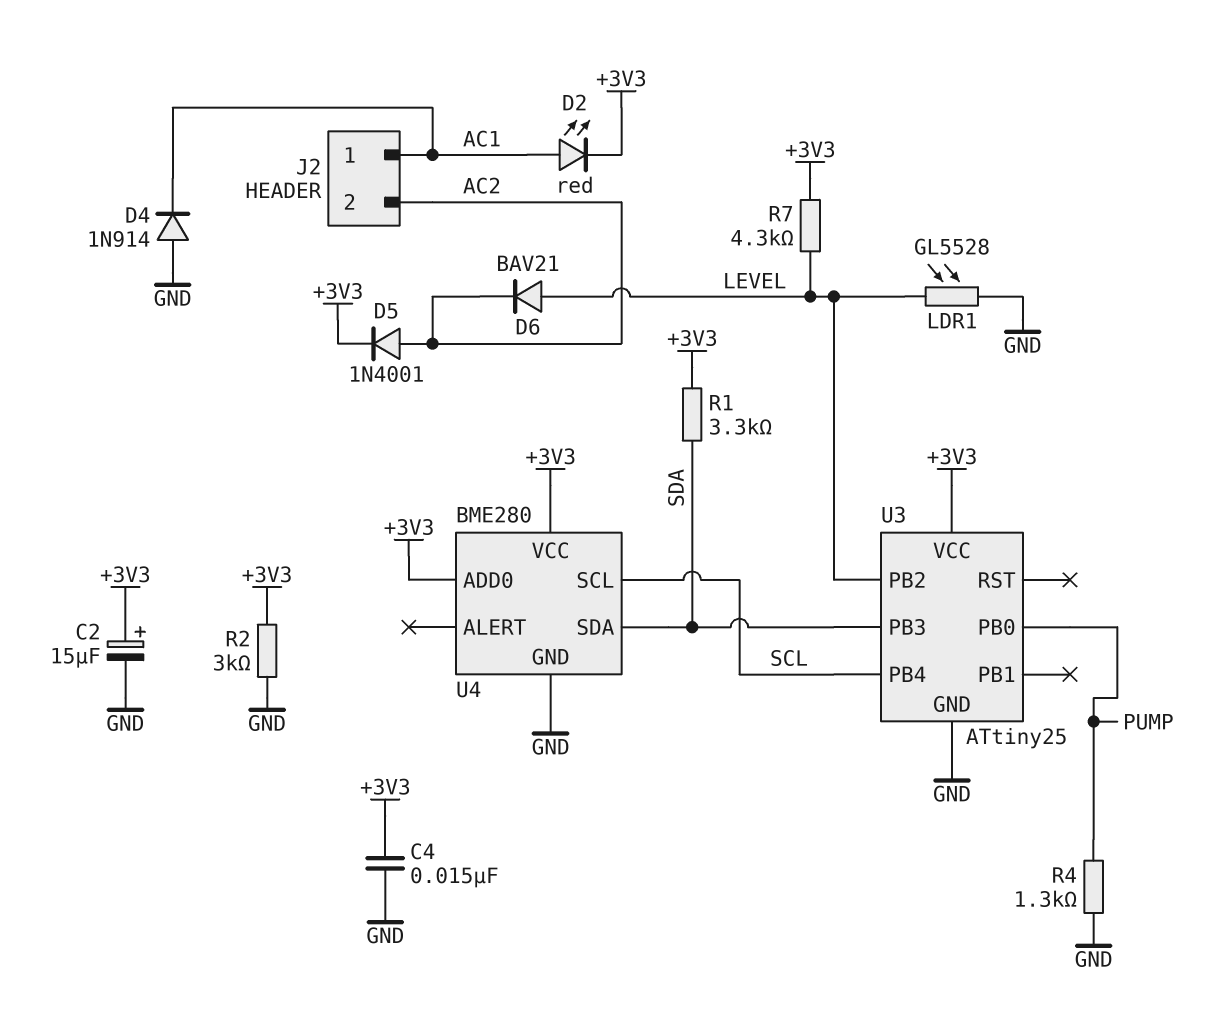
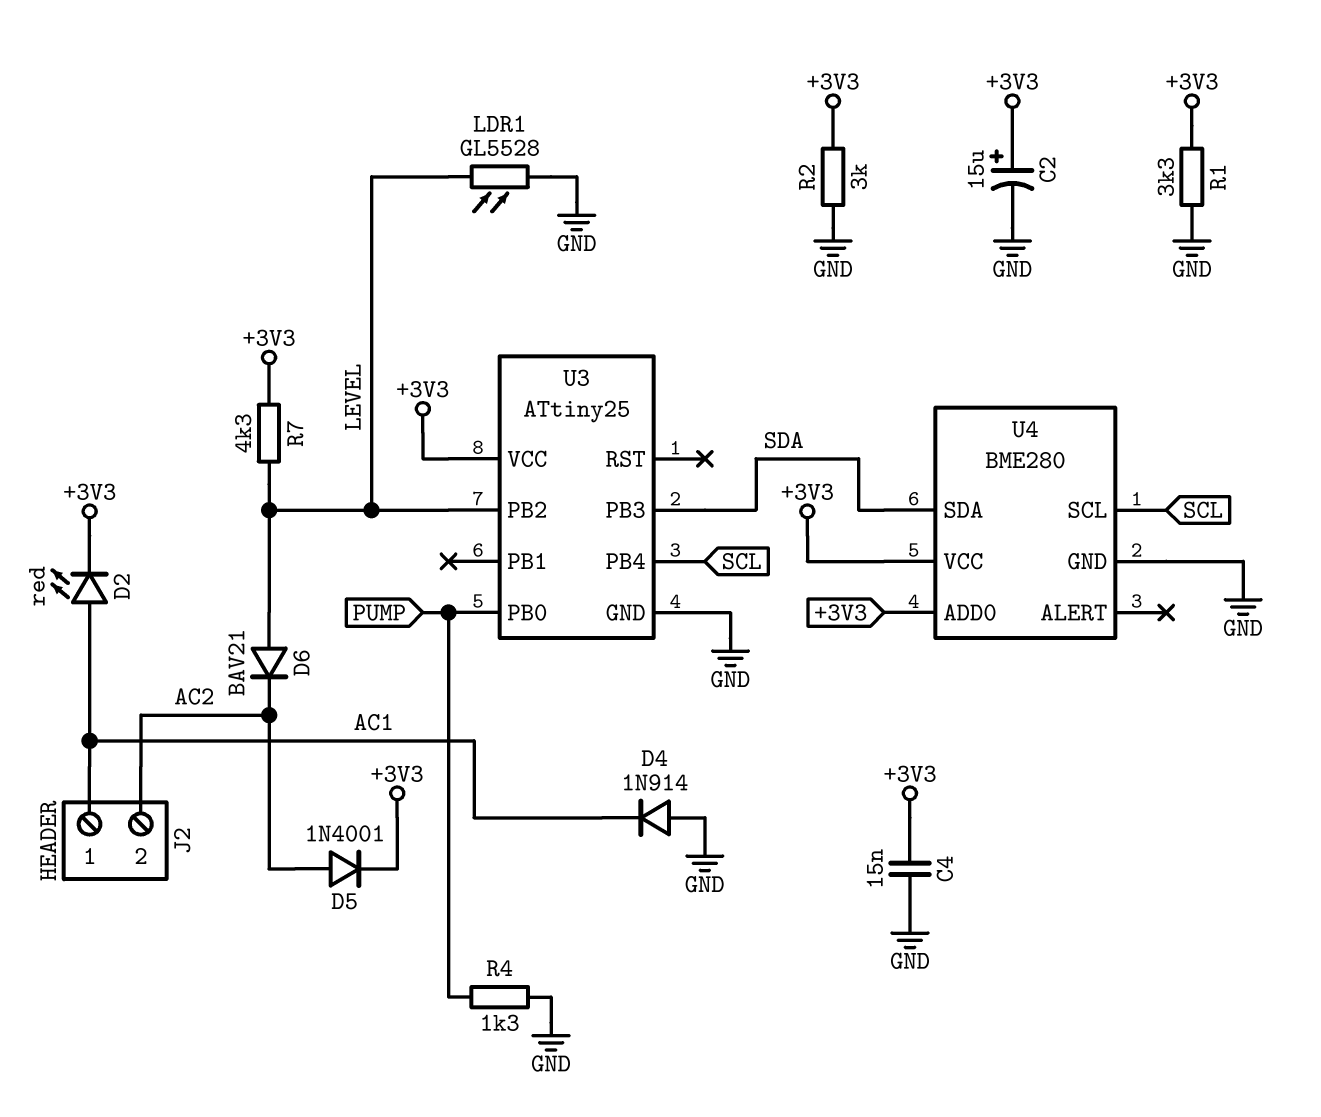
R1: 3.3k (+3V3, SDA) -> 3.3k (+3V3, GND)

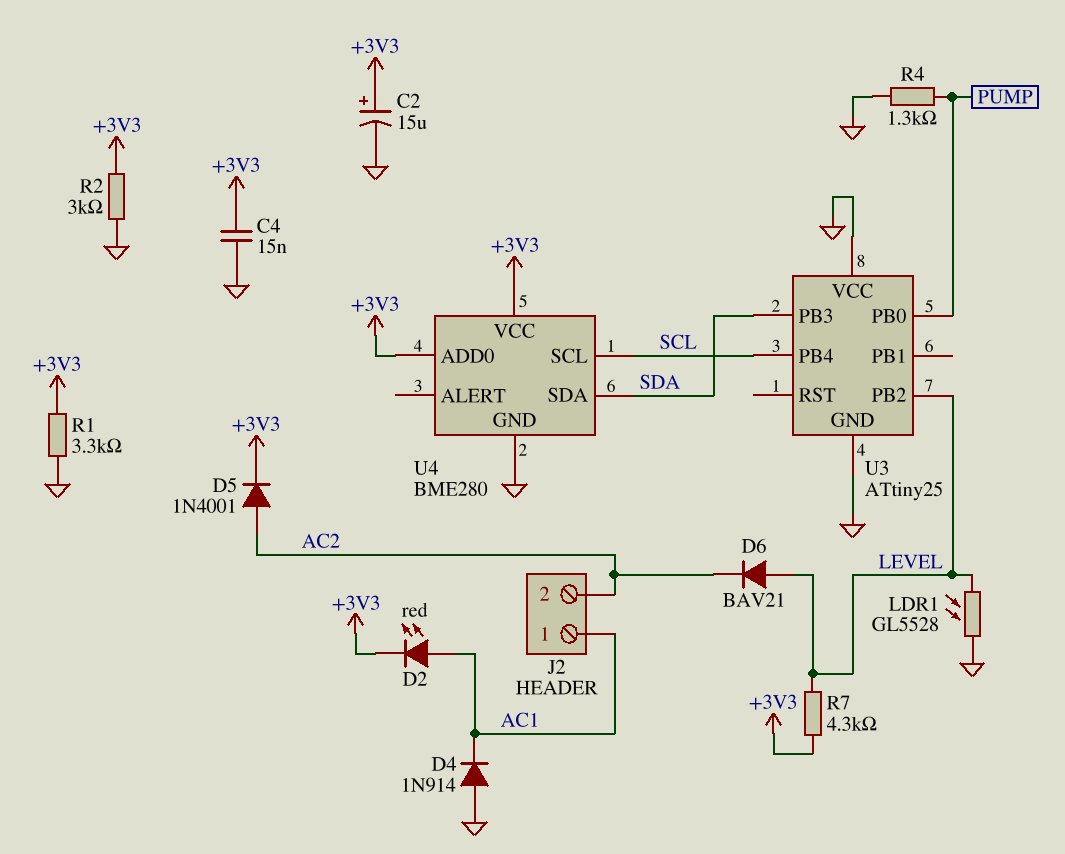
U3 pin VCC: +3V3 -> GND

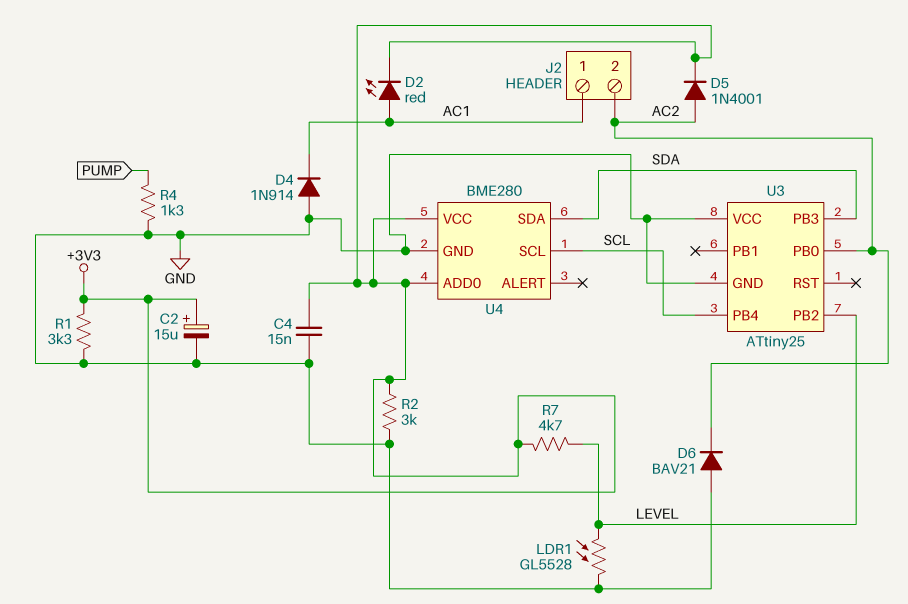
D6: diode BAV21 (A LEVEL, K AC2) -> diode BAV21 (A GND, K AC2)
R7: 4.3k (+3V3, LEVEL) -> 4.7k (+3V3, LEVEL)
U3 pin PB0: PUMP -> AC2

